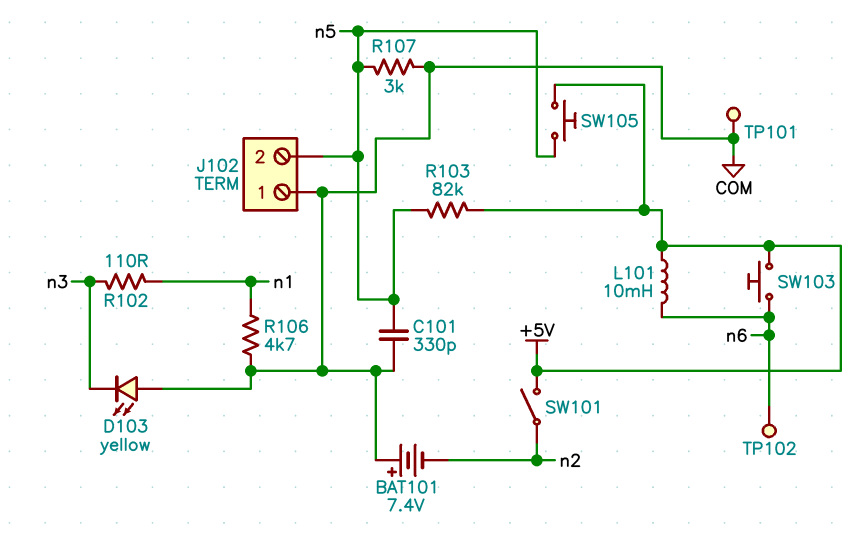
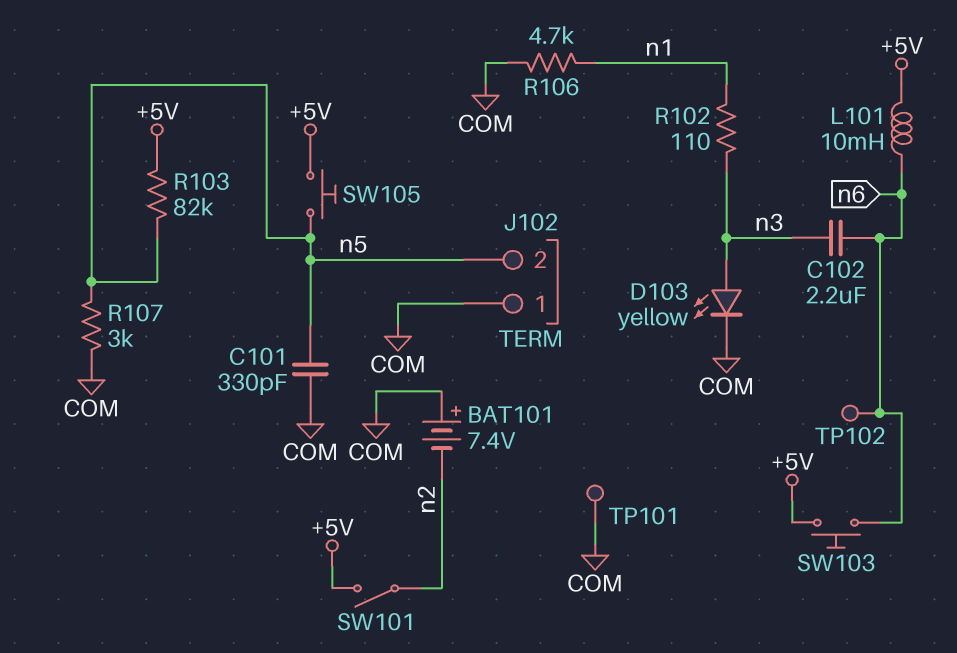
C102: none -> 2.2uF (n3, n6)
D103: LED yellow (A COM, K n3) -> LED yellow (A n3, K COM)

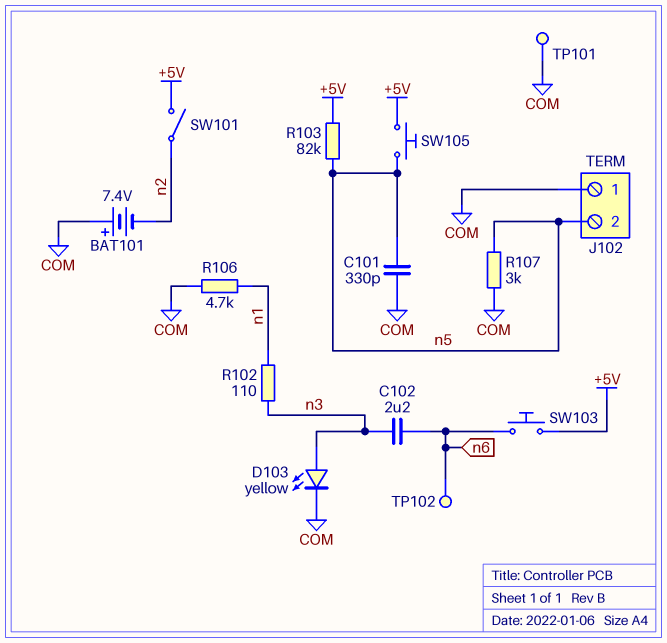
L101: 10mH (+5V, n6) -> none

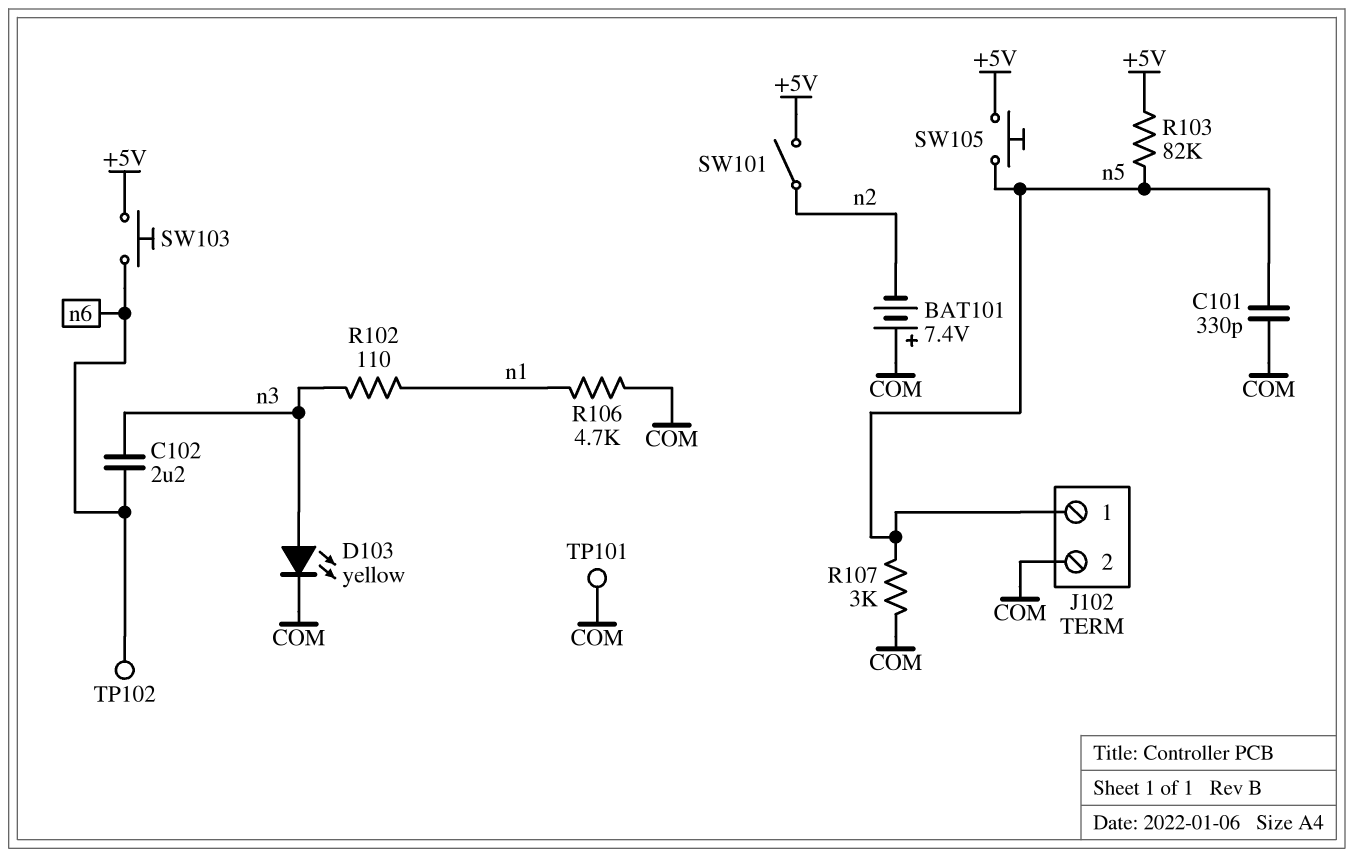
J102 pin 1: COM -> n5
J102 pin 2: n5 -> COM

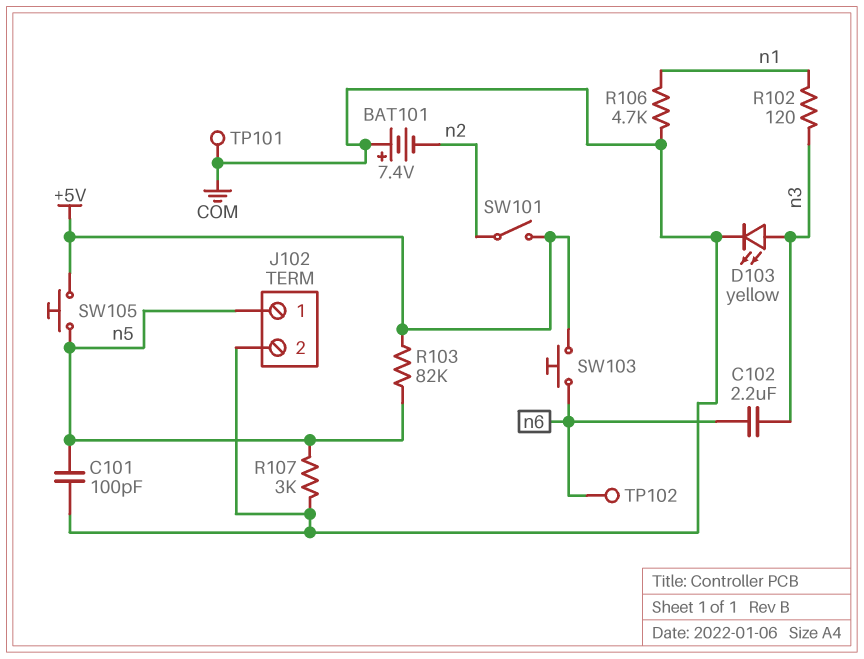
C101: 330pF (COM, n5) -> 100pF (COM, n5)
R102: 110 (n1, n3) -> 120 (n1, n3)

